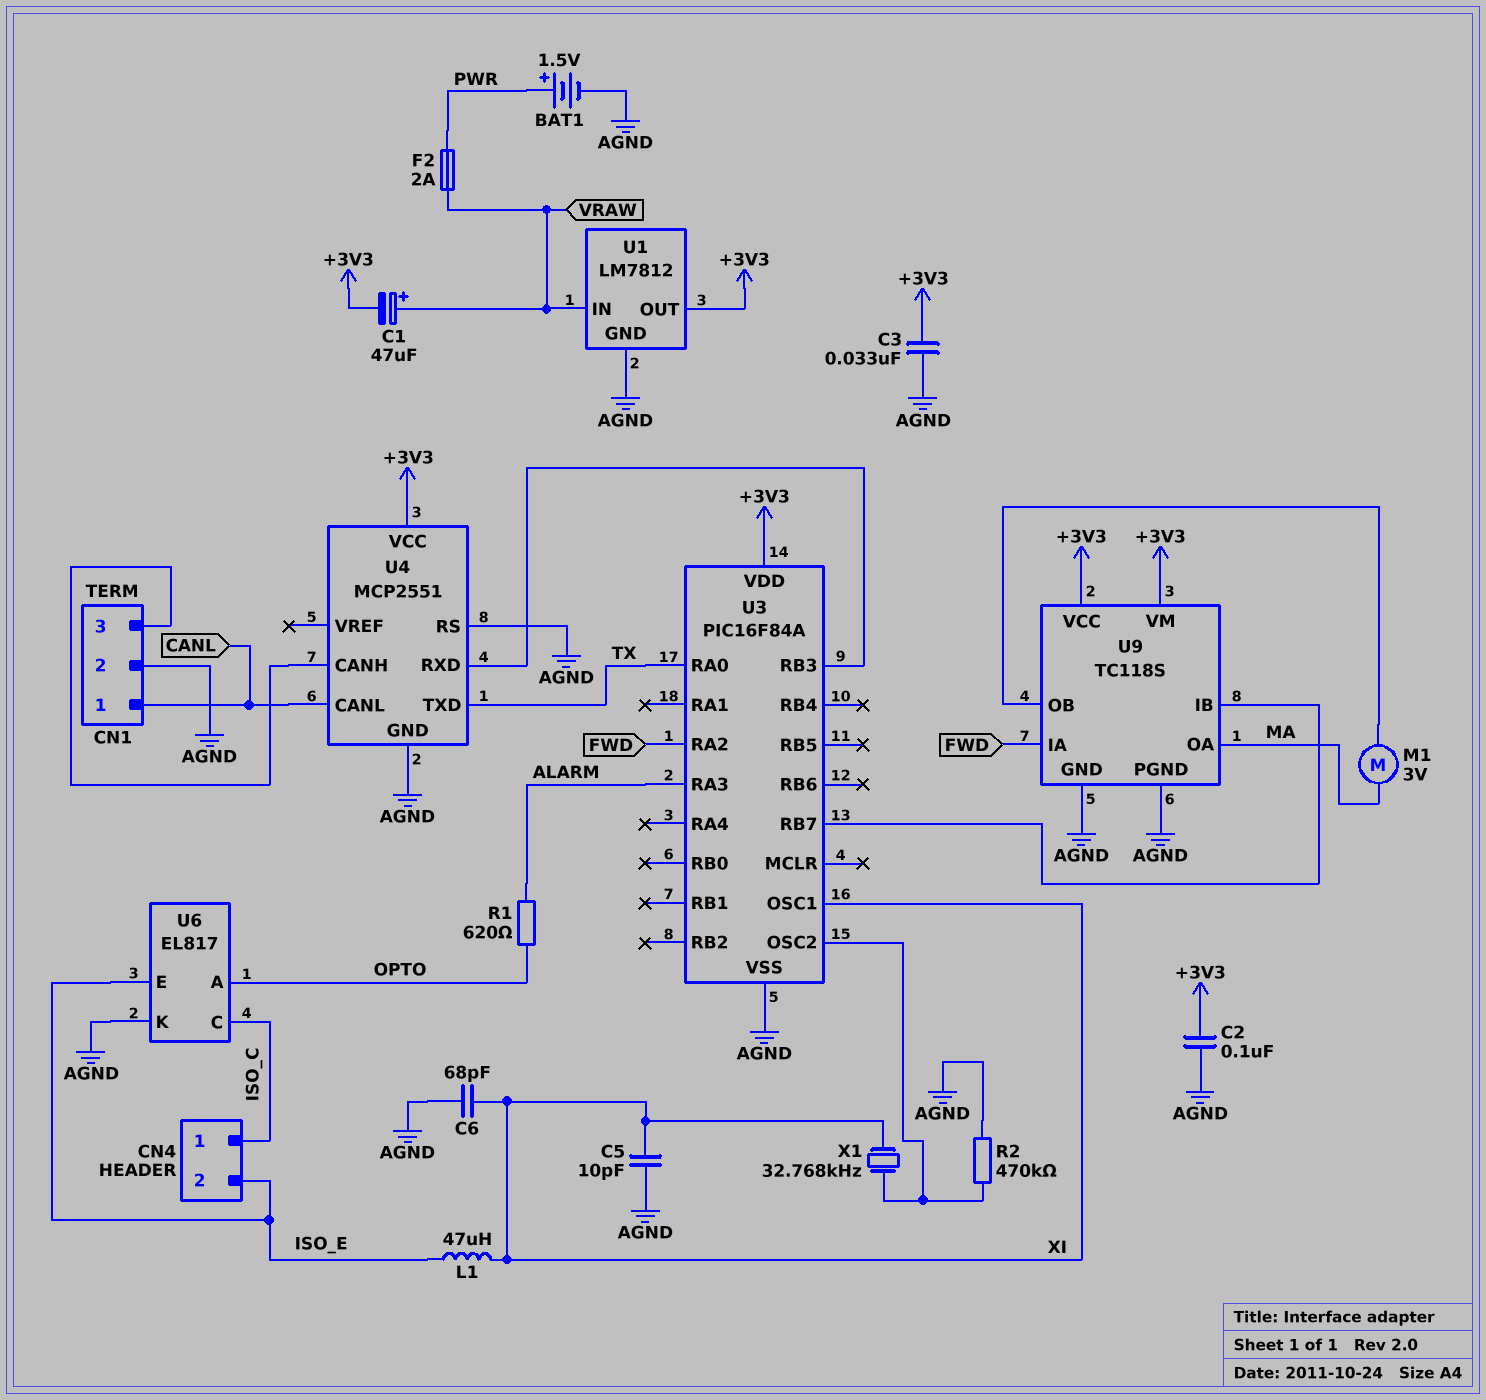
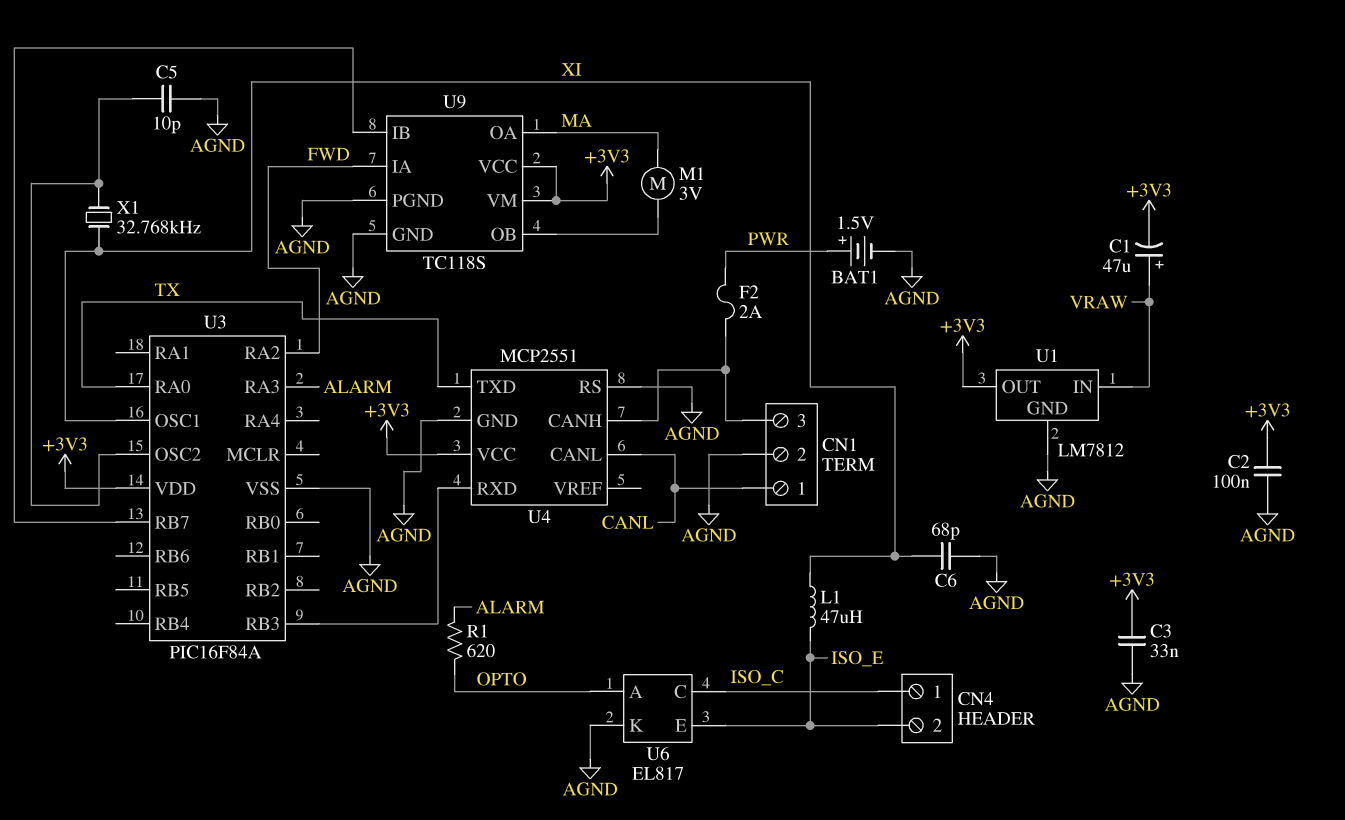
C5: 10pF (AGND, XI) -> 10pF (AGND, U3/OSC2)
F2: 2A (PWR, VRAW) -> 2A (CN1/3, PWR)
R2: 470k (AGND, U3/OSC2) -> none

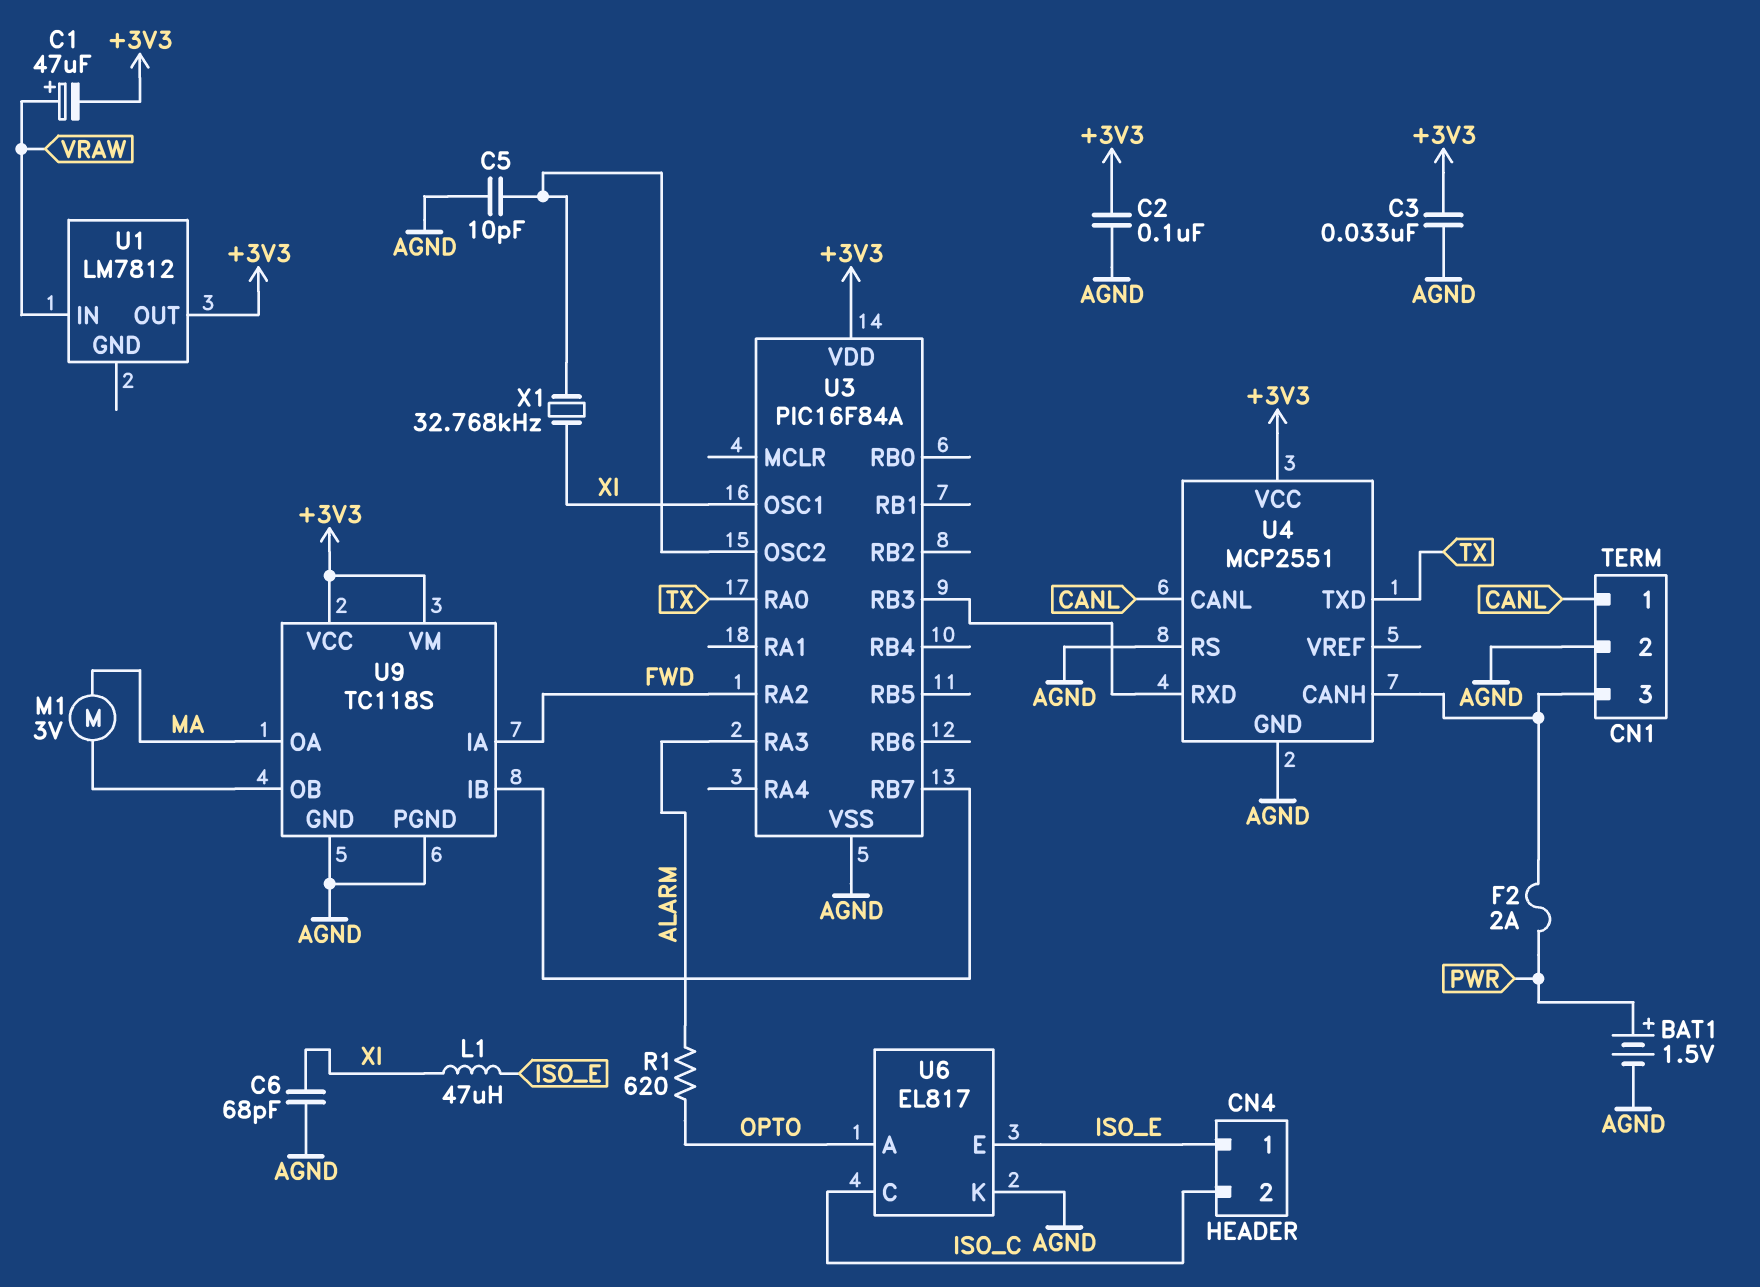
CN4 pin 1: ISO_C -> ISO_E
CN4 pin 2: ISO_E -> ISO_C
U1 pin GND: AGND -> none

